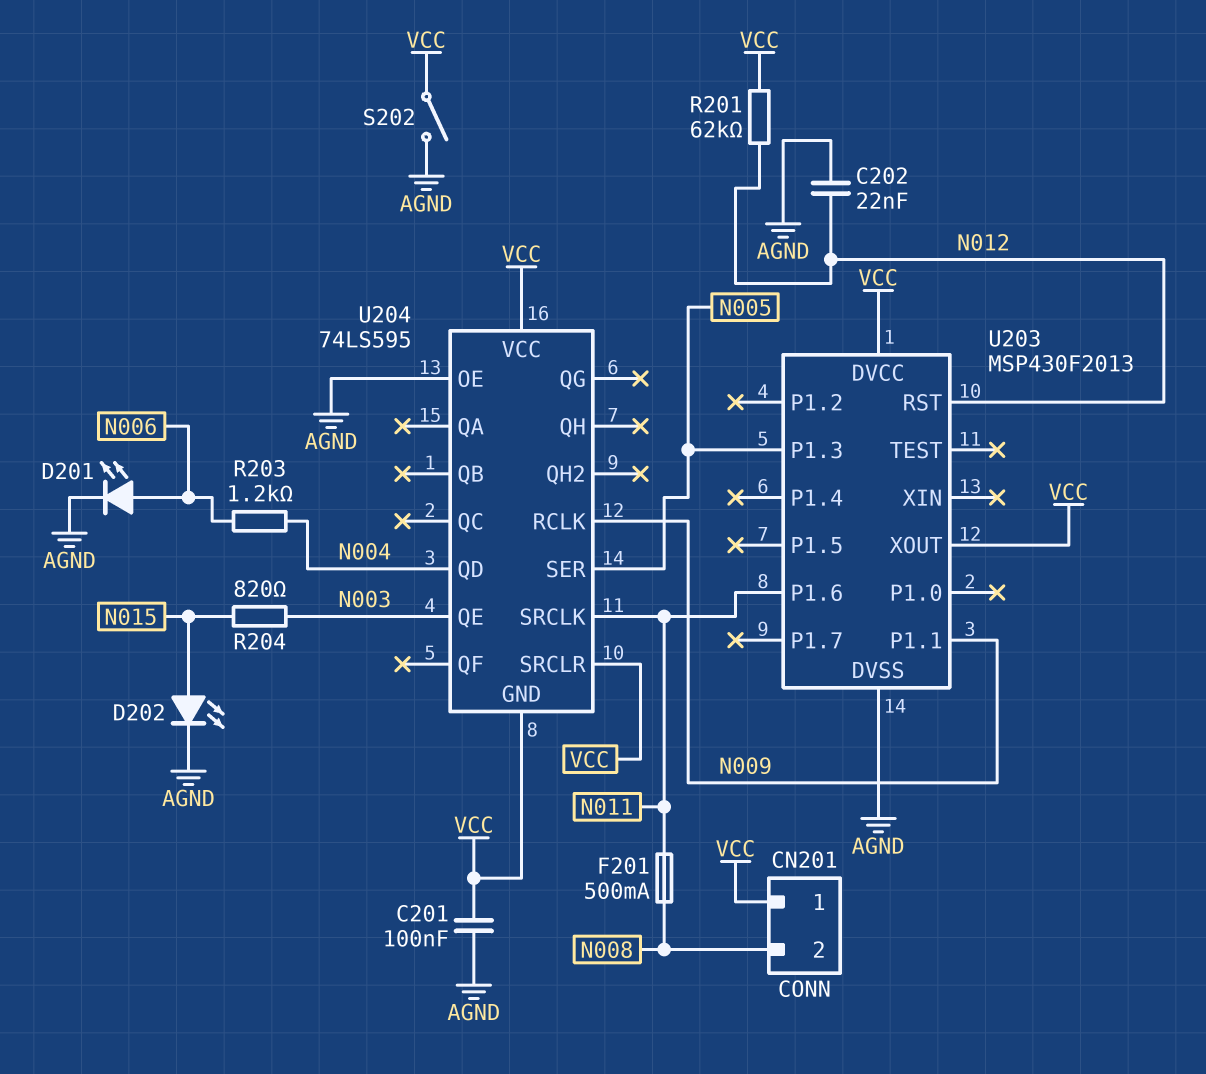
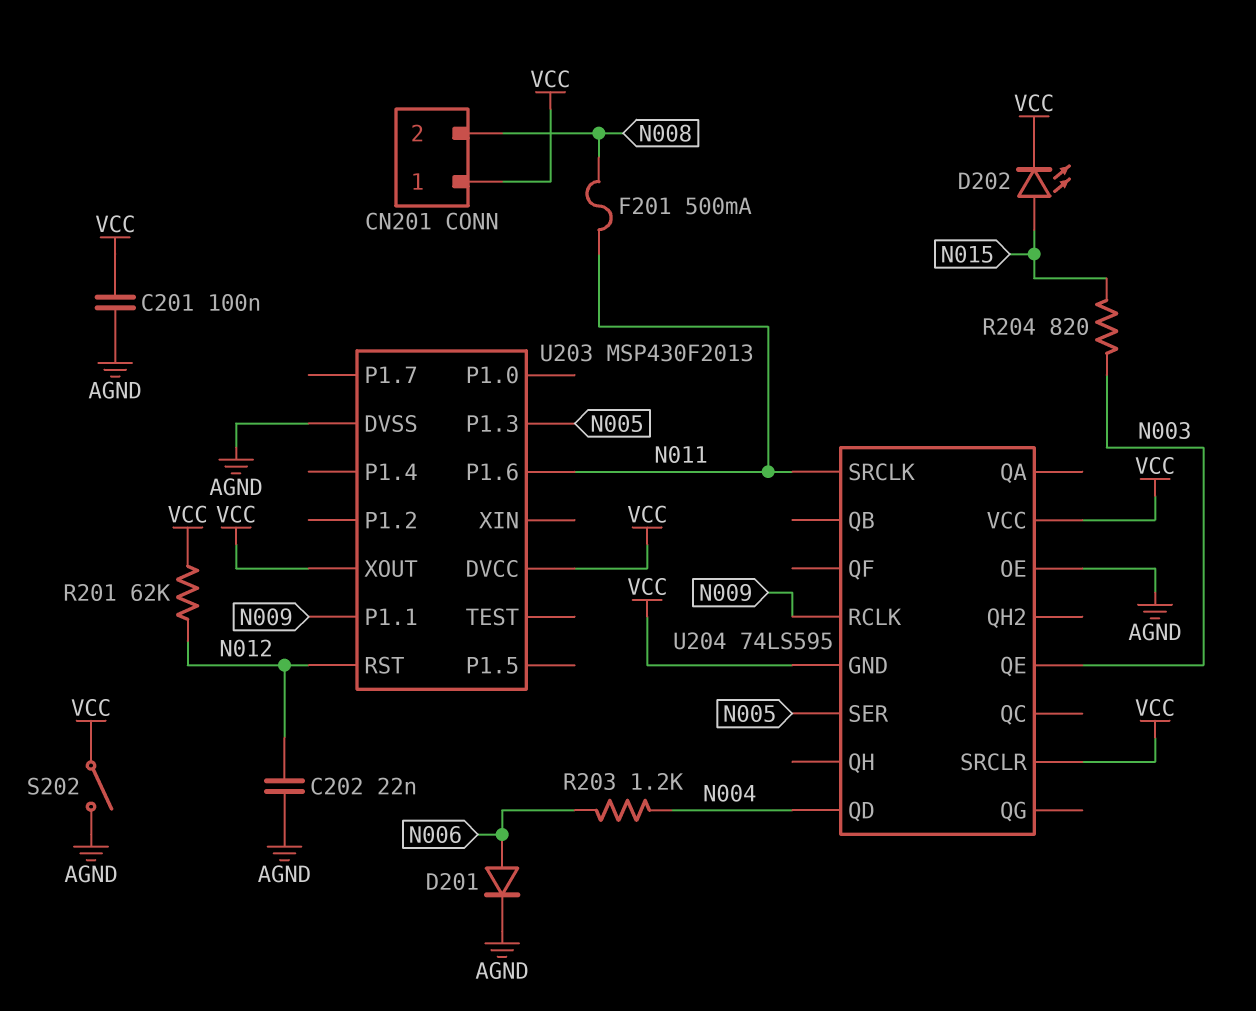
D201: LED (A N006, K AGND) -> diode (A N006, K AGND)
D202: LED (A N015, K AGND) -> LED (A N015, K VCC)

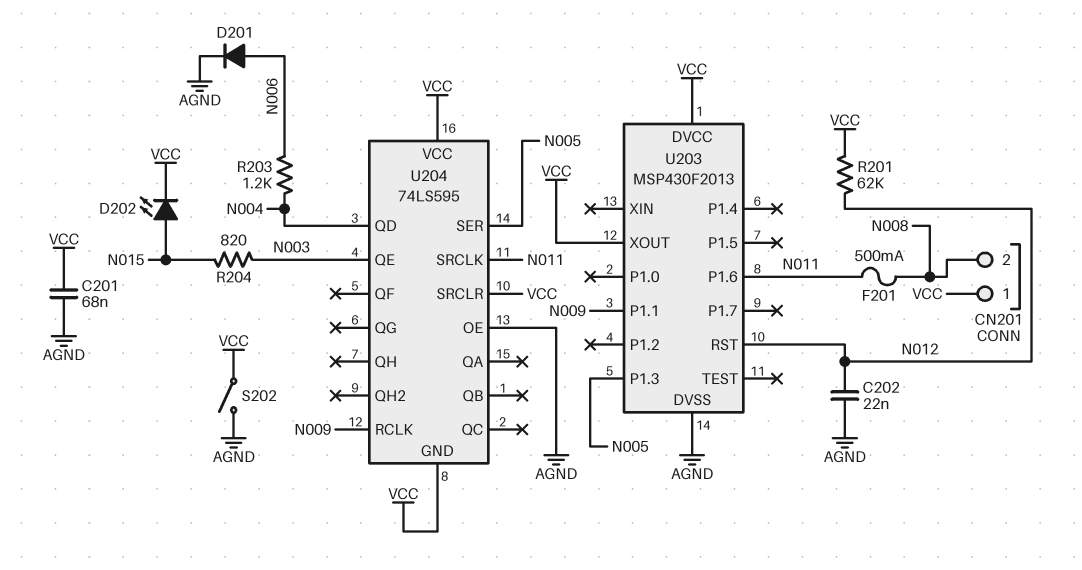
C201: 100nF (AGND, VCC) -> 68nF (AGND, VCC)

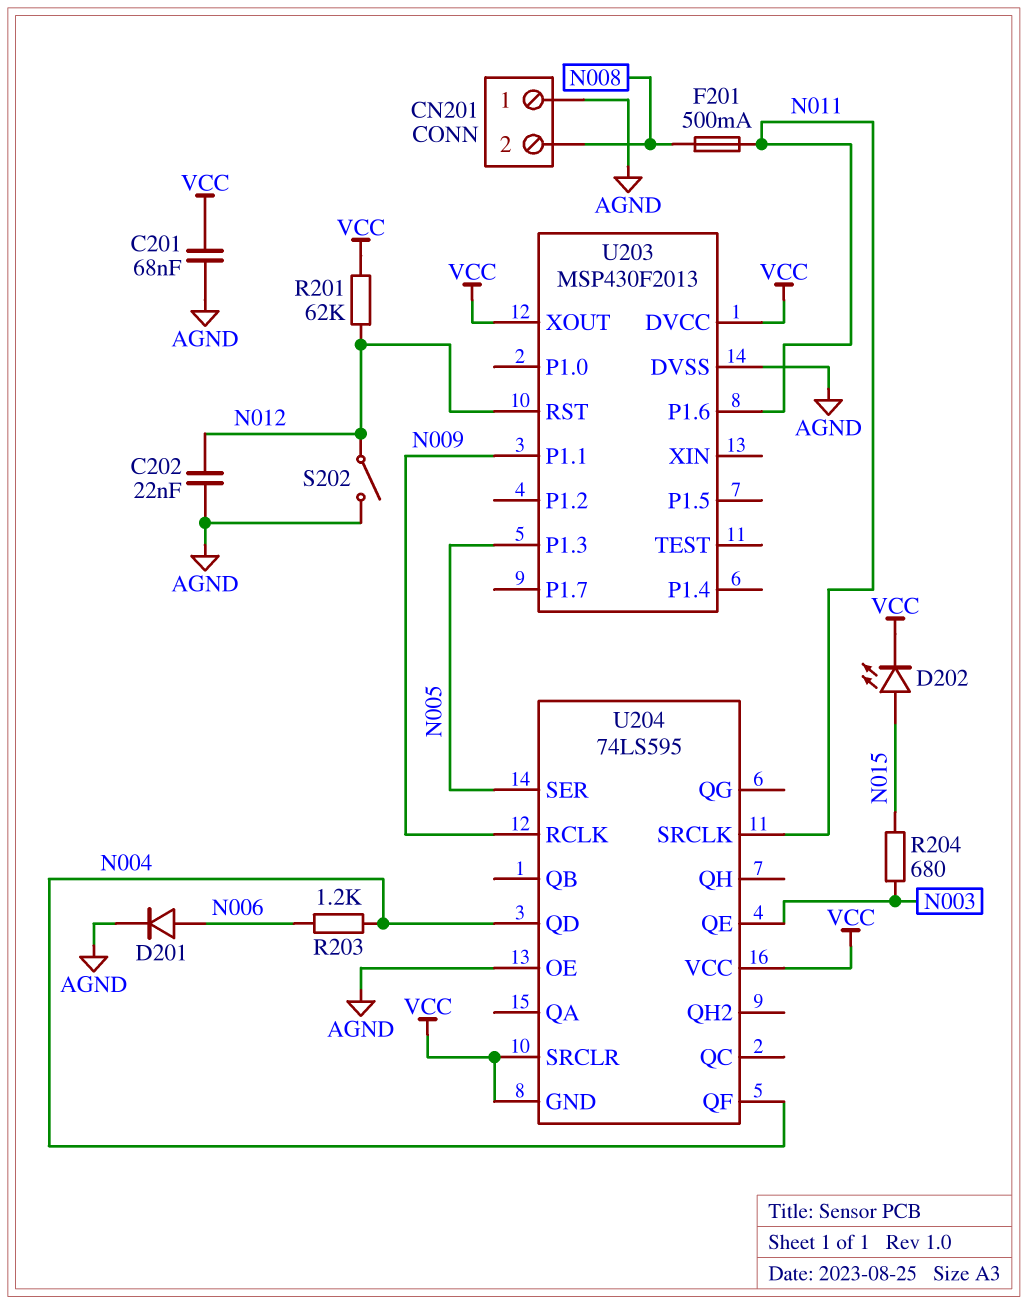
CN201 pin 1: VCC -> AGND
R204: 820 (N003, N015) -> 680 (N003, N015)
S202: switch (AGND, VCC) -> switch (AGND, N012)
U204 pin QF: none -> N004

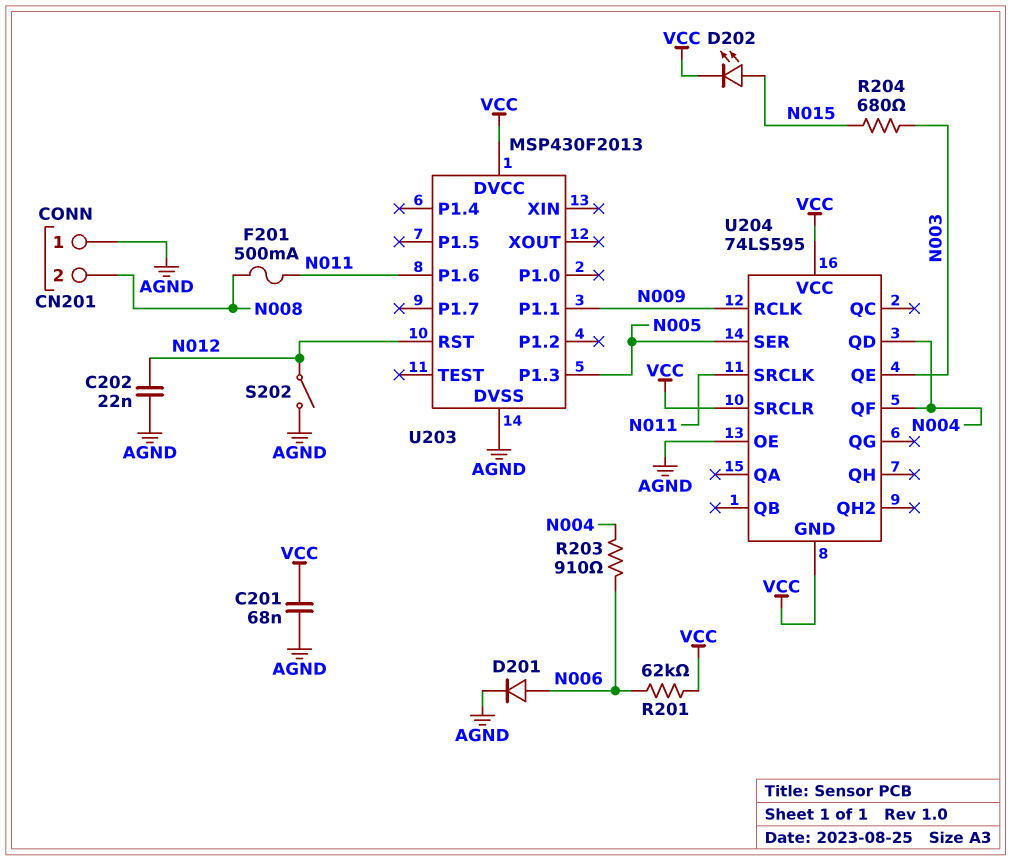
R201: 62k (N012, VCC) -> 62k (N006, VCC)
R203: 1.2k (N004, N006) -> 910 (N004, N006)
U203 pin XOUT: VCC -> none

